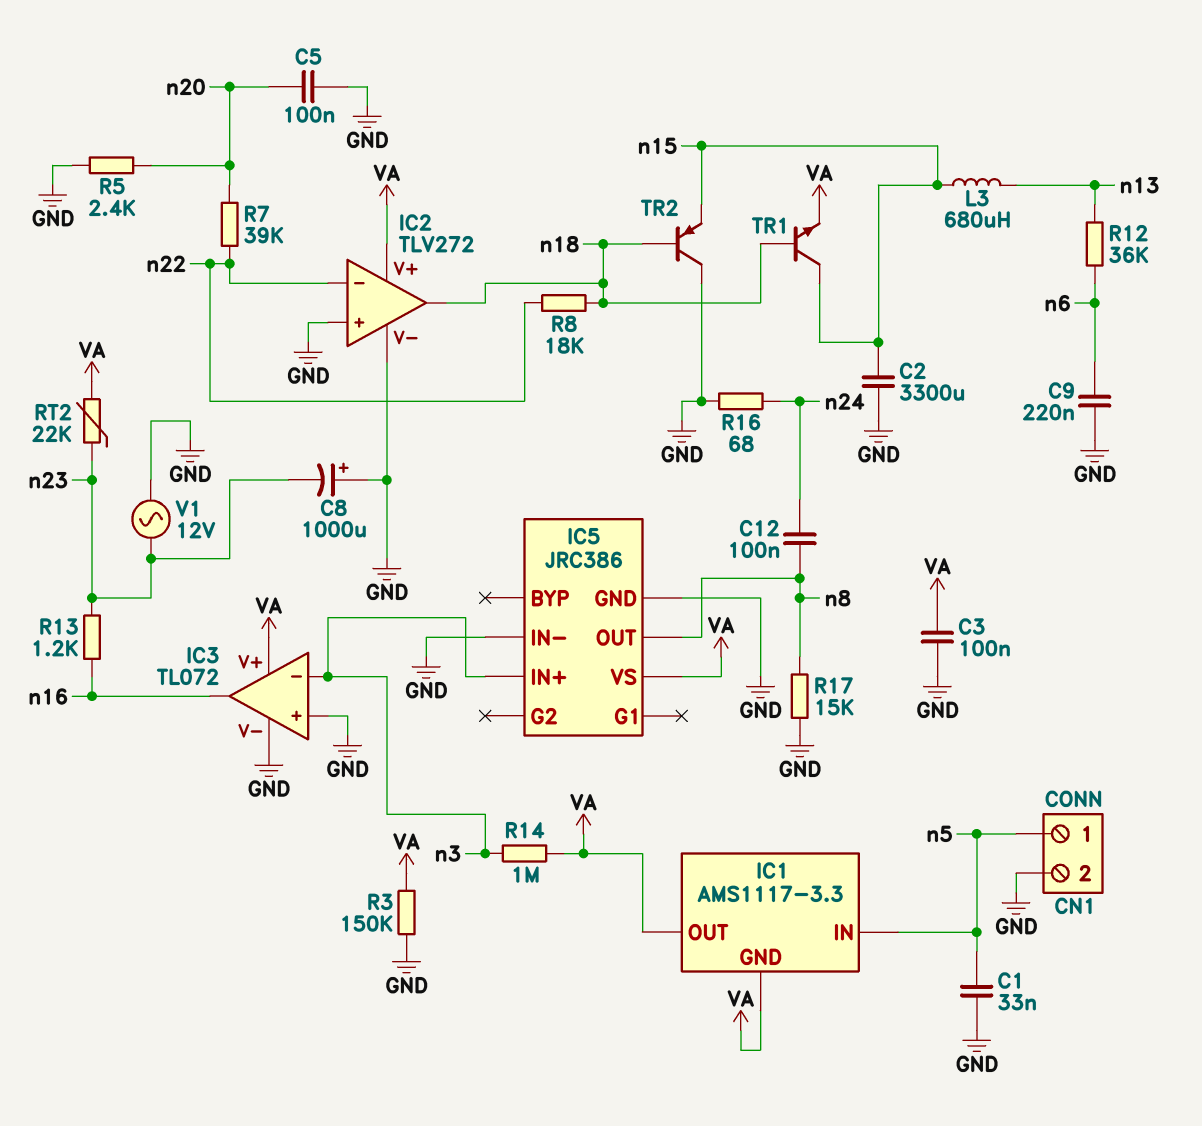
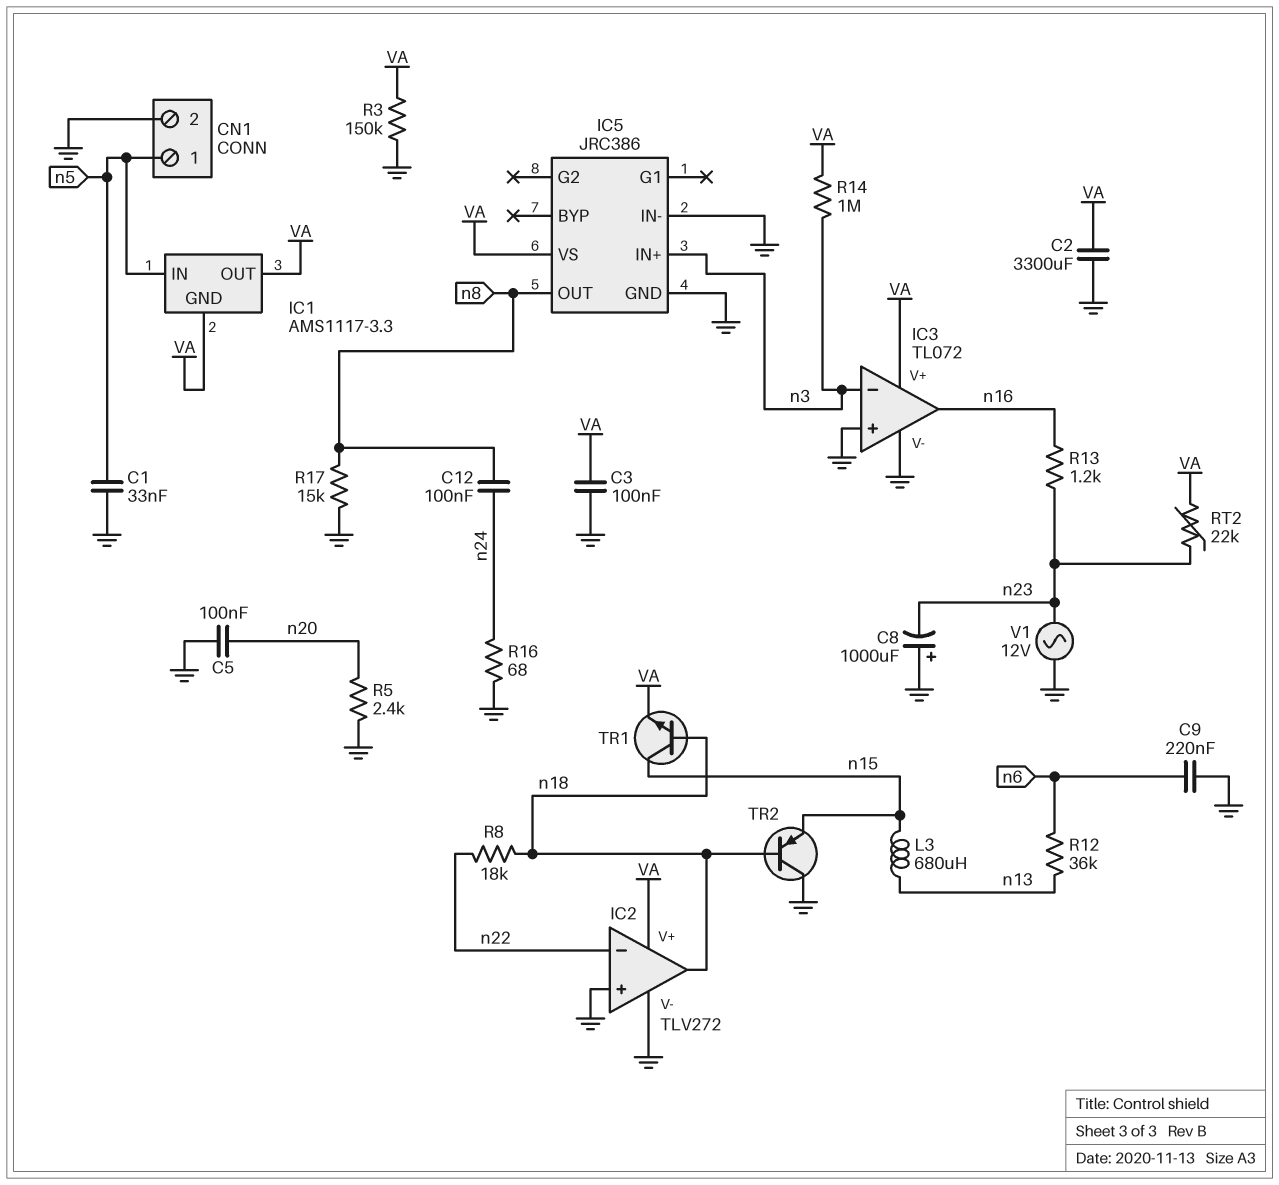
C2: 3300uF (GND, n15) -> 3300uF (GND, VA)
R7: 39k (n20, n22) -> none

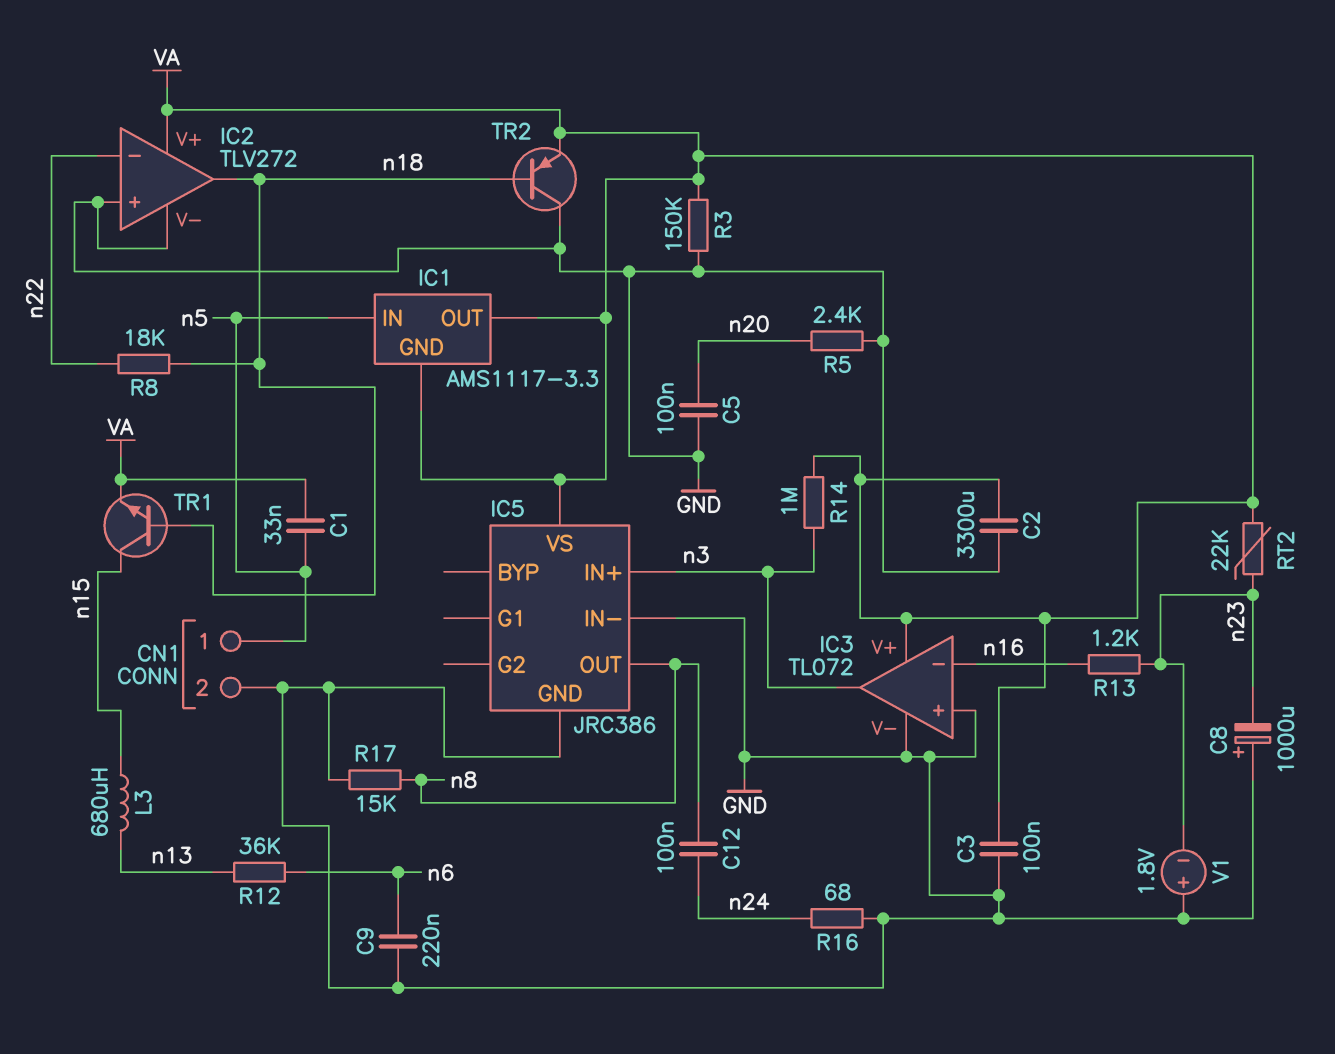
C1: 33nF (GND, n5) -> 33nF (VA, n5)
IC3 pin in-: n3 -> n16
IC3 pin out: n16 -> n3
TR2: PNP (B n18, C GND, E n15) -> PNP (B n18, C GND, E VA)
V1: AC 12V (GND, n23) -> 1.8V (plus GND, minus n23)

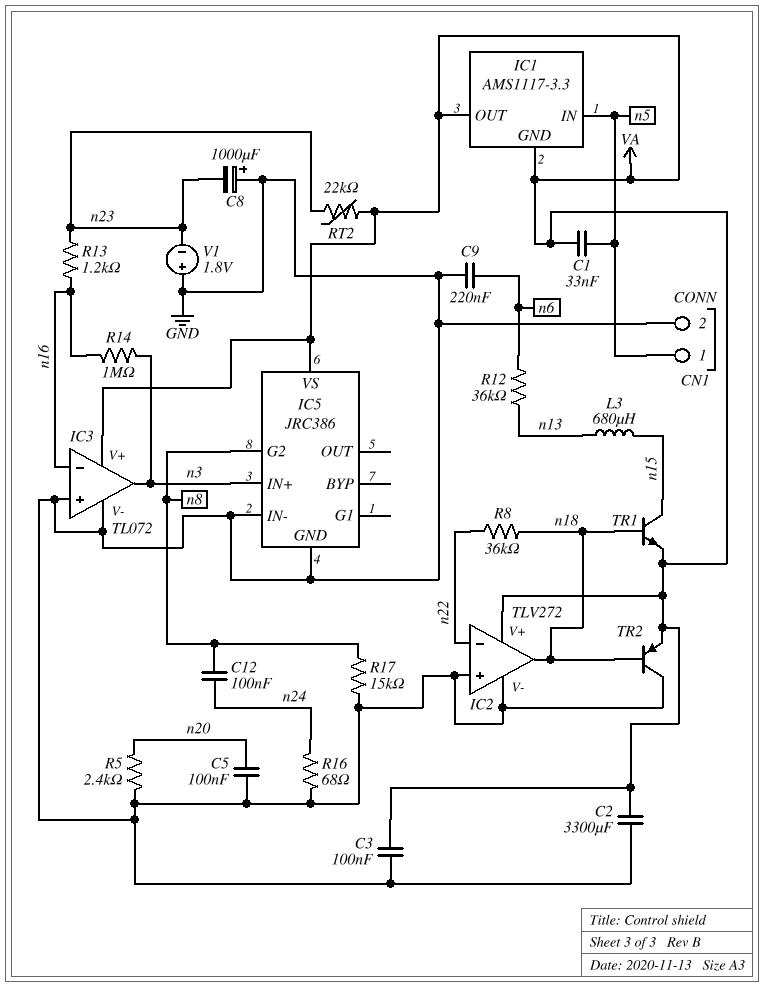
IC5 pin G2: none -> n8
IC5 pin OUT: n8 -> none
R3: 150k (GND, VA) -> none
R8: 18k (n18, n22) -> 36k (n18, n22)
R14: 1M (VA, n3) -> 1M (n3, n16)

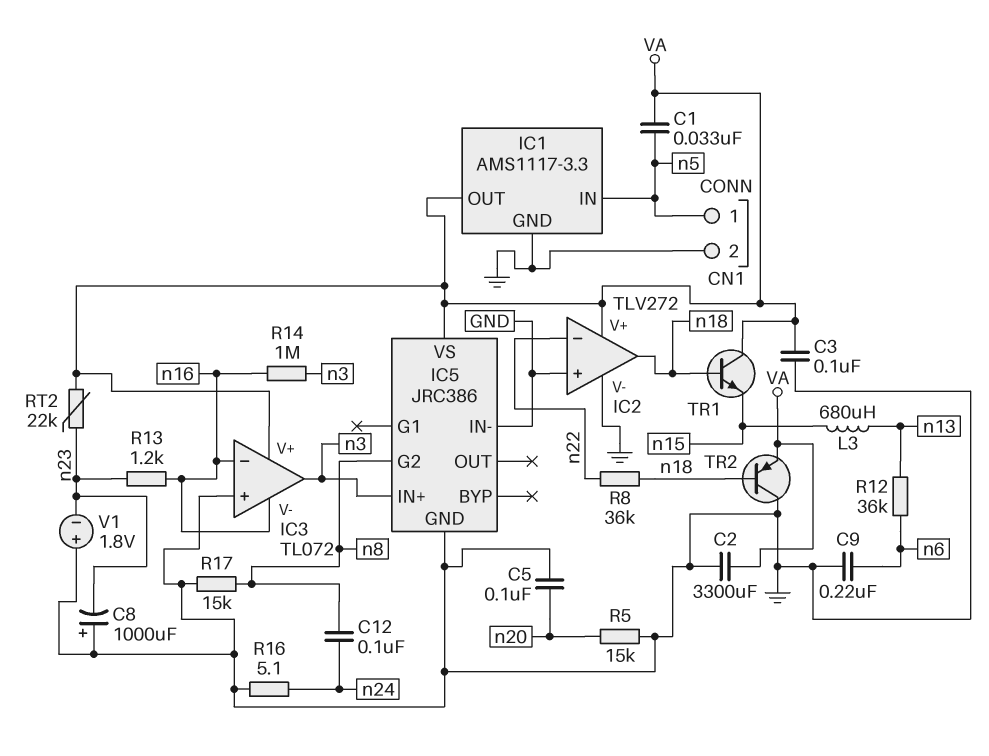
IC1 pin GND: VA -> GND
IC3 pin V-: GND -> n16
R5: 2.4k (GND, n20) -> 15k (GND, n20)
R16: 68 (GND, n24) -> 5.1 (GND, n24)
TR1: NPN (B n18, C n15, E VA) -> NPN (B n18, C VA, E n15)

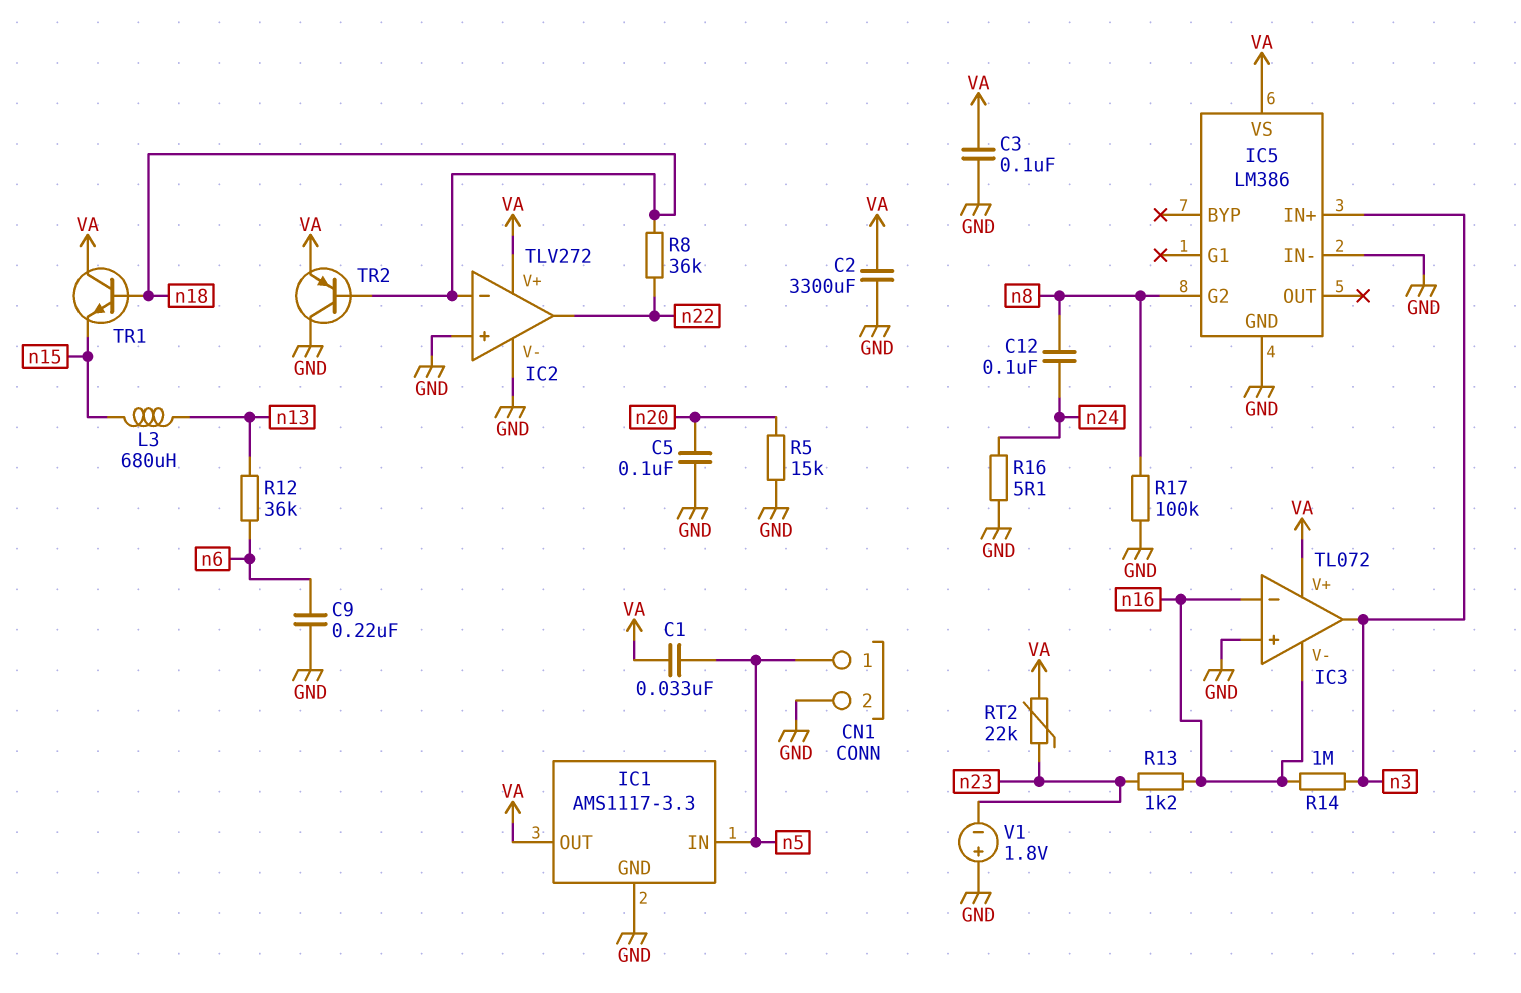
C8: 1000uF (plus GND, minus n23) -> none
IC2 pin in-: n22 -> n18
IC2 pin out: n18 -> n22
IC5: JRC386 -> LM386
R17: 15k (GND, n8) -> 100k (GND, n8)

